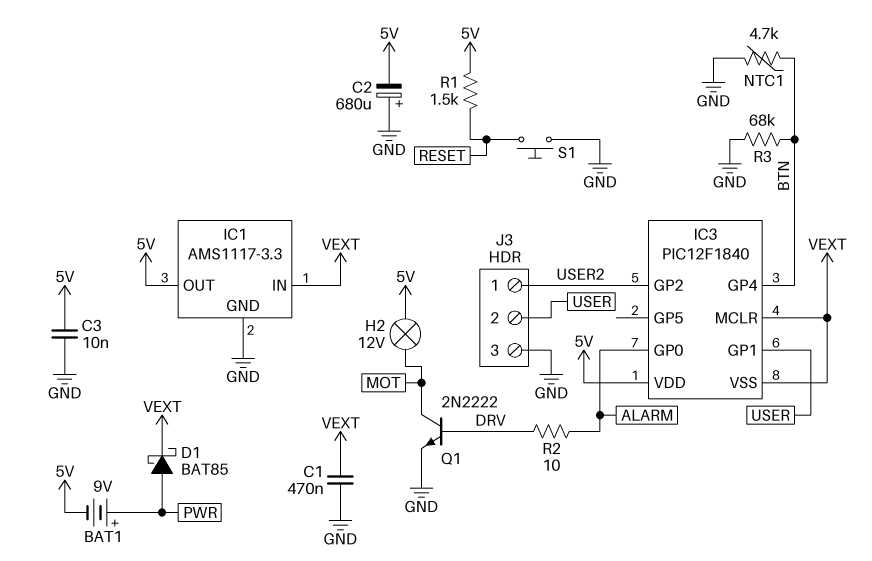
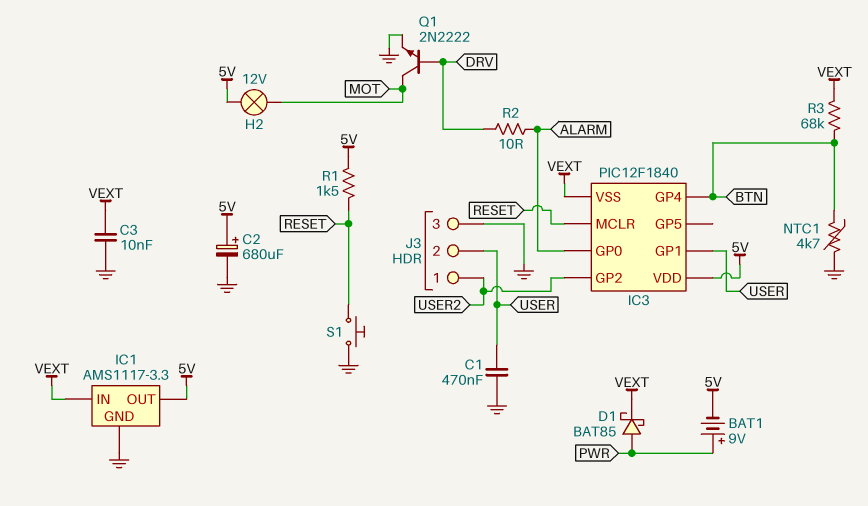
C1: 470nF (GND, VEXT) -> 470nF (GND, USER)
C2: 680uF (plus GND, minus 5V) -> 680uF (plus 5V, minus GND)
C3: 10nF (5V, GND) -> 10nF (GND, VEXT)
IC3 pin MCLR: VEXT -> RESET
R3: 68k (BTN, GND) -> 68k (BTN, VEXT)

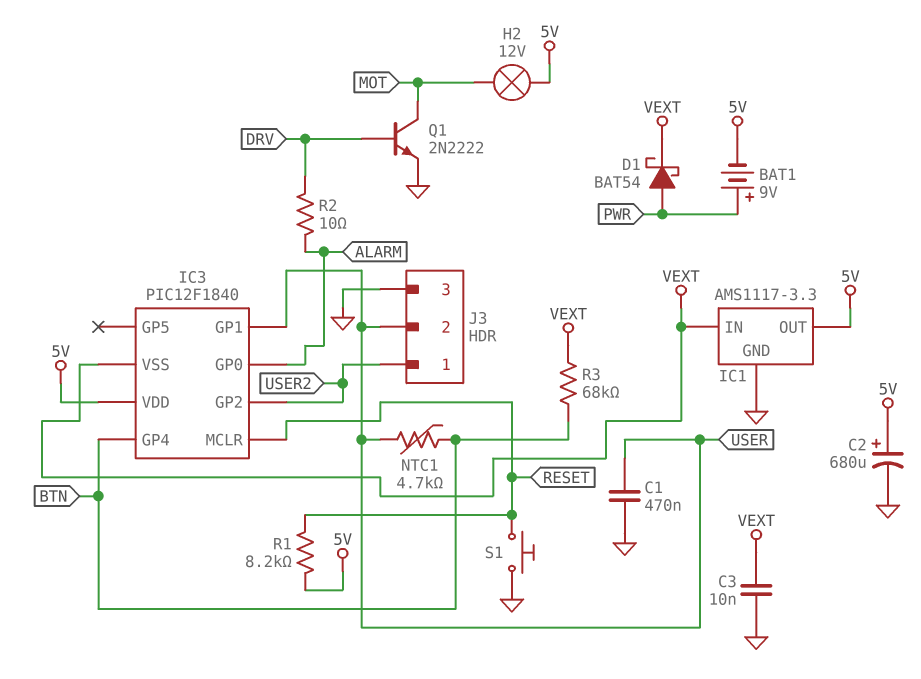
D1: schottky BAT85 (A PWR, K VEXT) -> schottky BAT54 (A PWR, K VEXT)
NTC1: 4.7k (BTN, GND) -> 4.7k (BTN, USER)
R1: 1.5k (5V, RESET) -> 8.2k (5V, RESET)

